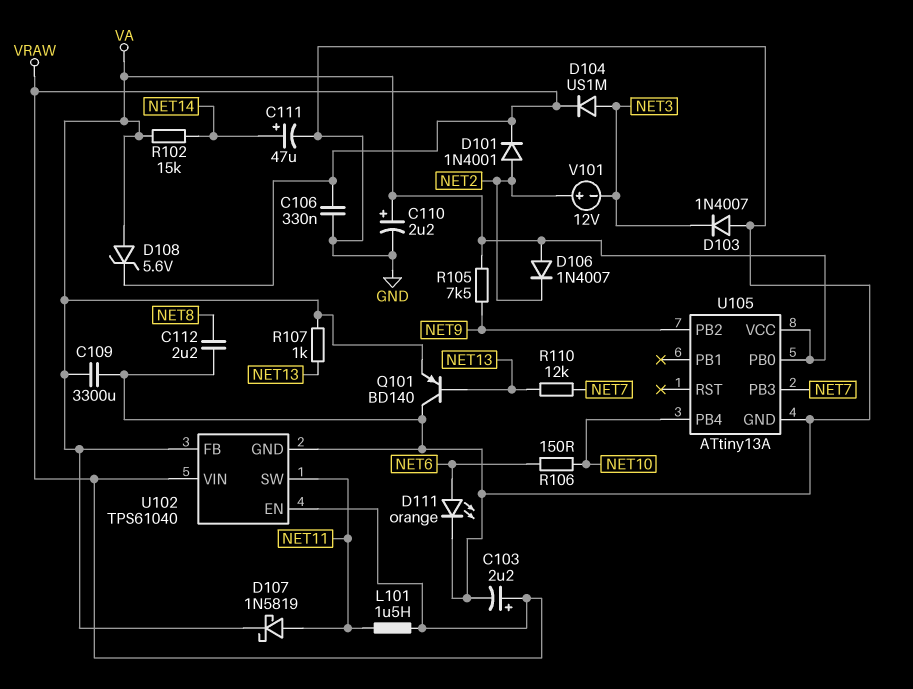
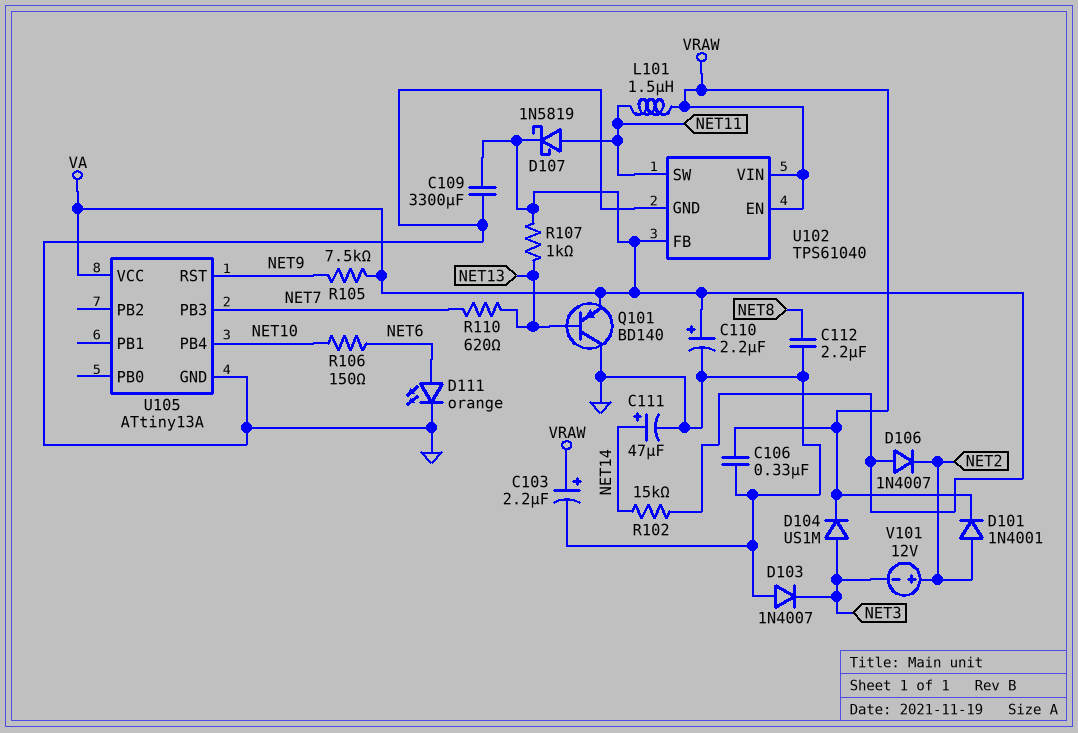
D108: zener 5.6V (A VA, K VRAW) -> none
R110: 12k (NET7, NET13) -> 620 (NET7, NET13)
U105 pin PB0: VA -> none
U105 pin PB2: NET9 -> none
U105 pin RST: none -> NET9

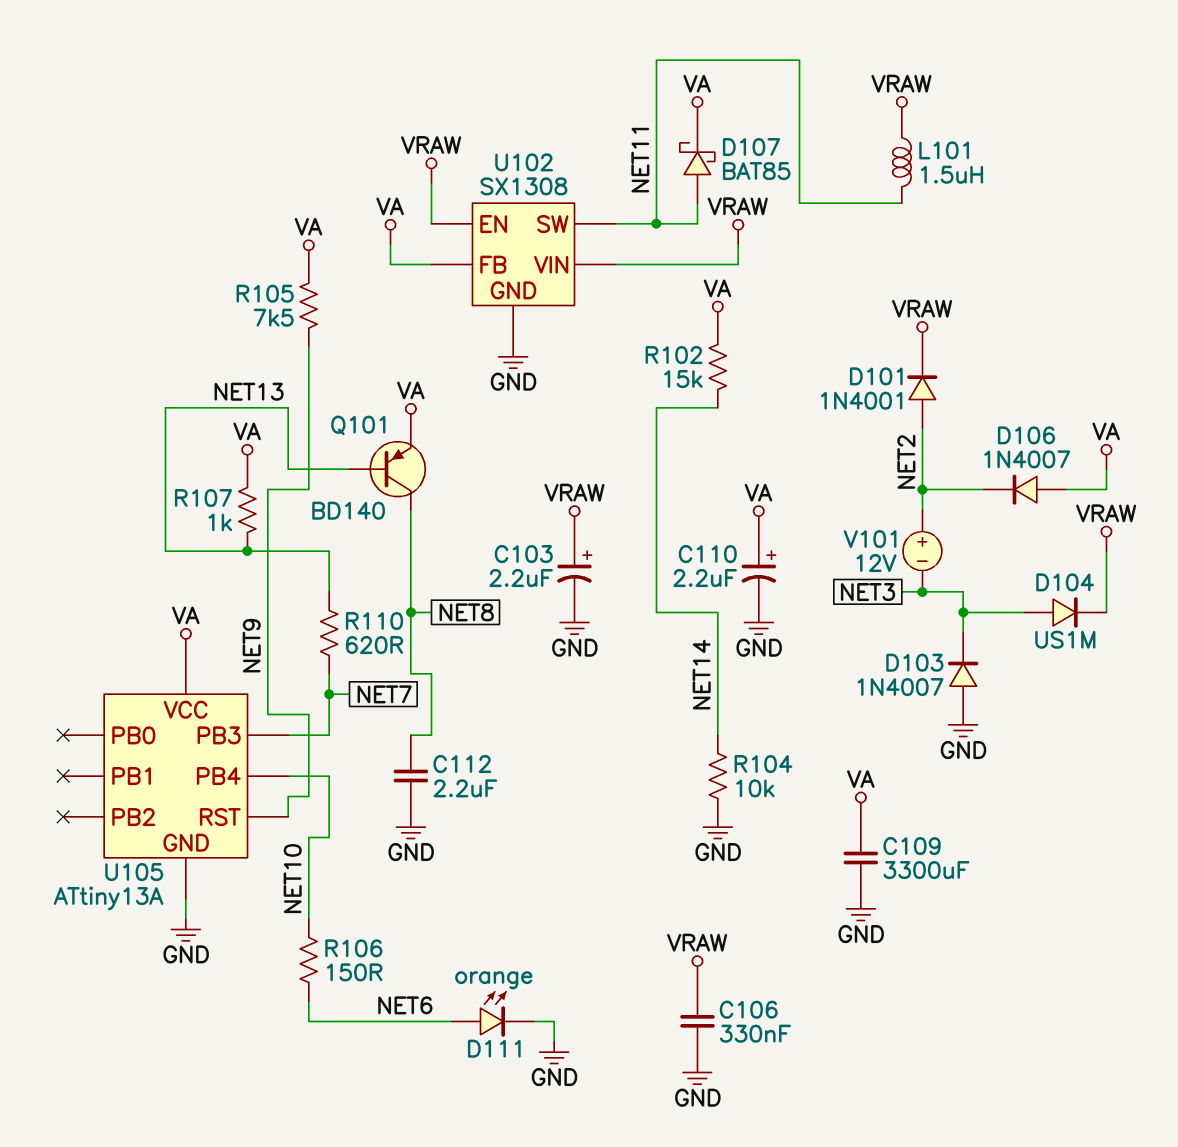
C111: 47uF (plus NET14, minus GND) -> none
D107: schottky 1N5819 (A NET11, K VA) -> schottky BAT85 (A NET11, K VA)
Q101: PNP BD140 (B NET13, C GND, E VA) -> PNP BD140 (B NET13, C NET8, E VA)
R104: none -> 10k (GND, NET14)
U102: TPS61040 -> SX1308

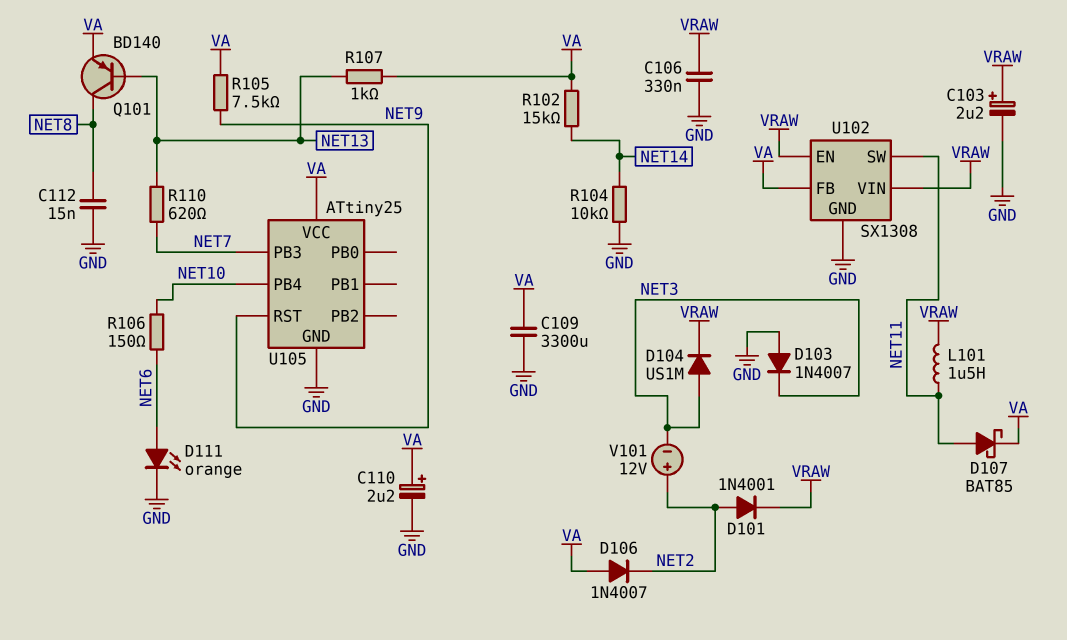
C112: 2.2uF (GND, NET8) -> 15nF (GND, NET8)
U105: ATtiny13A -> ATtiny25

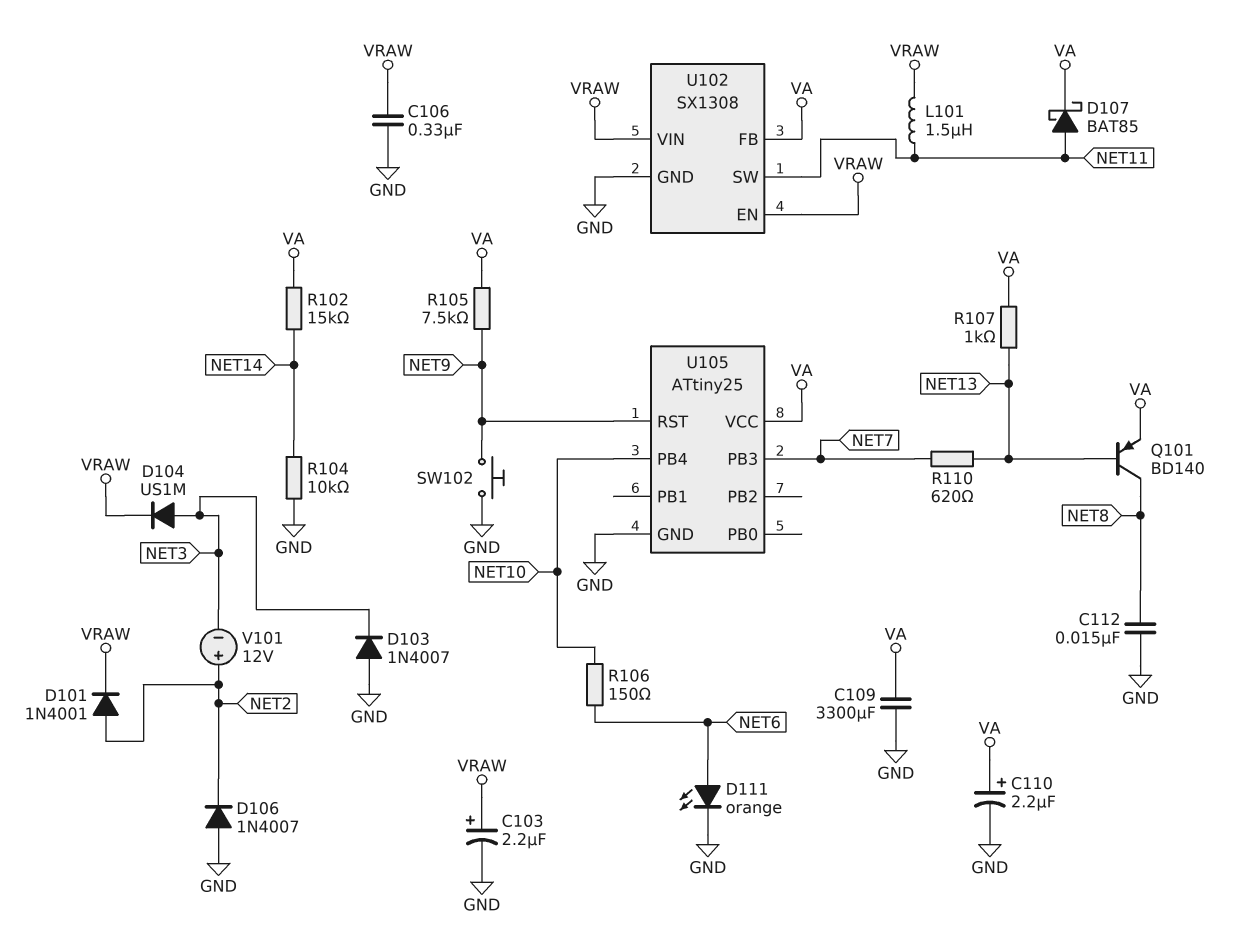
D106: diode 1N4007 (A VA, K NET2) -> diode 1N4007 (A GND, K NET2)
SW102: none -> button (GND, NET9)

